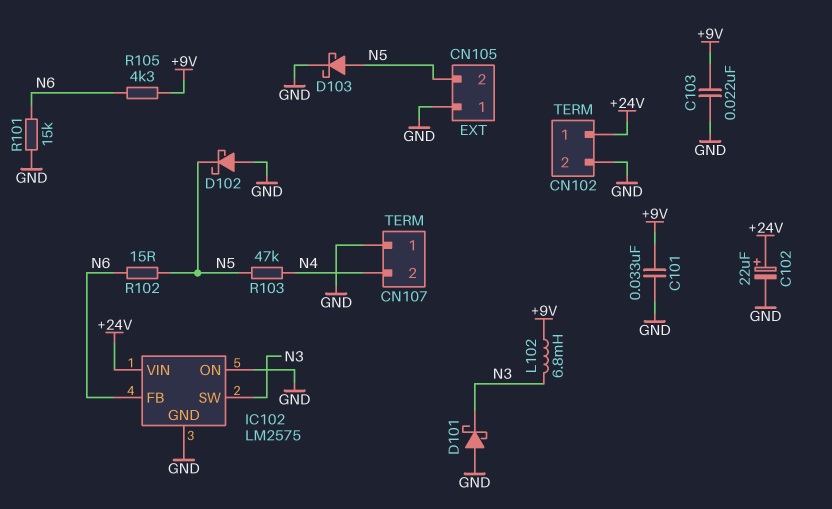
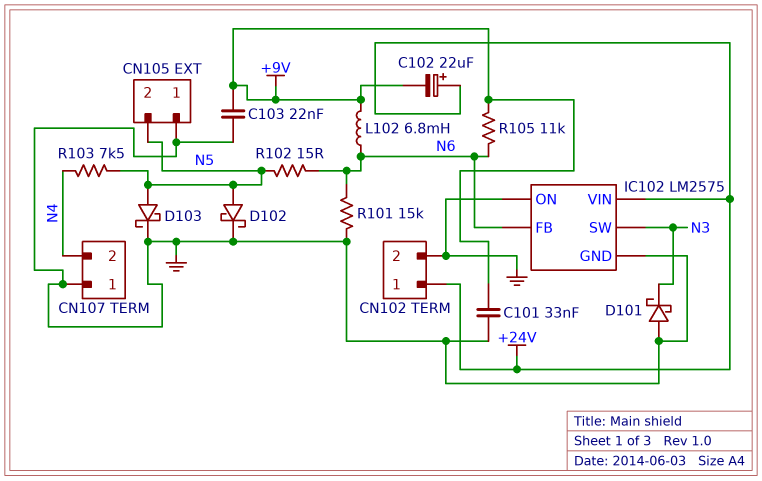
C102: 22uF (plus +24V, minus GND) -> 22uF (plus +24V, minus +9V)
D102: schottky (A GND, K N5) -> schottky (A N5, K GND)
L102: 6.8mH (+9V, N3) -> 6.8mH (+9V, N6)
R103: 47k (N4, N5) -> 7.5k (N4, N5)
R105: 4.3k (+9V, N6) -> 11k (+9V, N6)

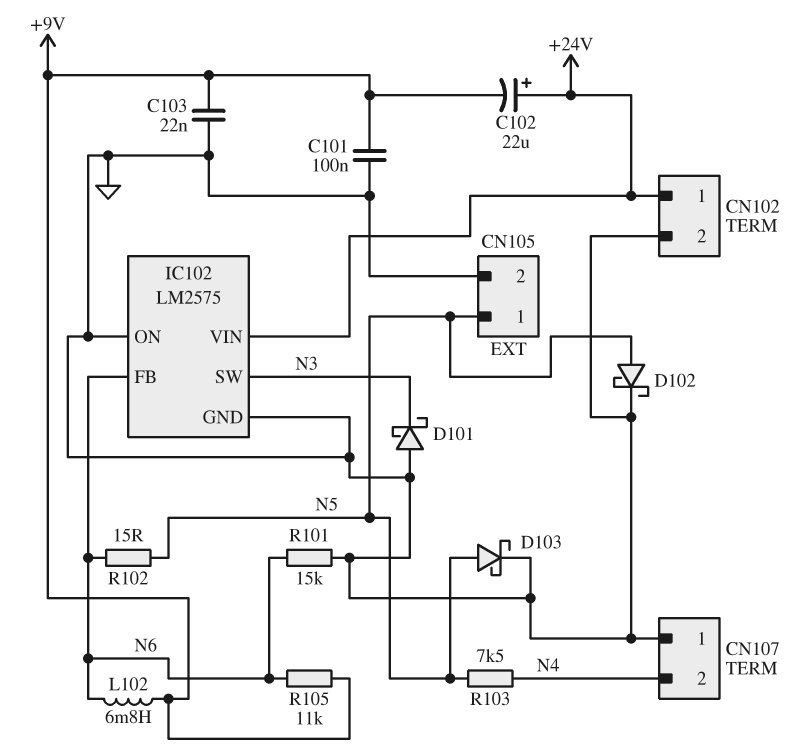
C101: 33nF (+9V, GND) -> 100nF (+9V, GND)
CN105 pin 1: GND -> N5
CN105 pin 2: N5 -> GND

